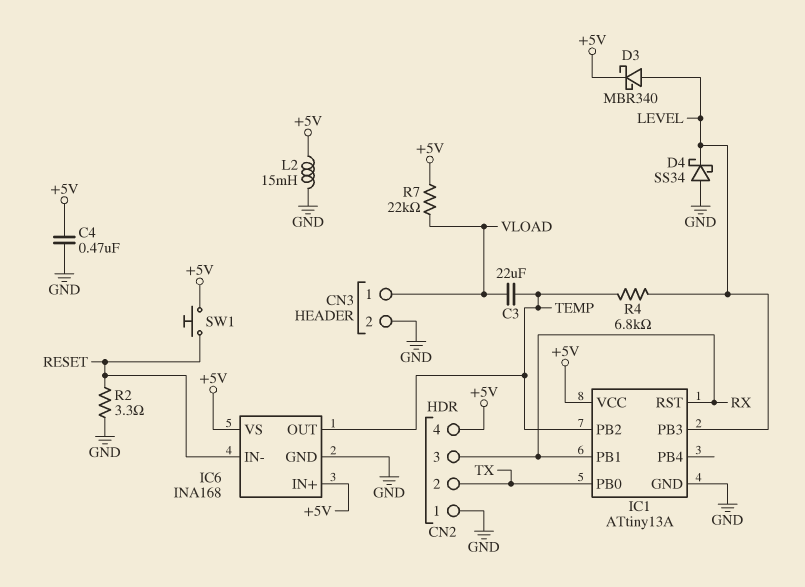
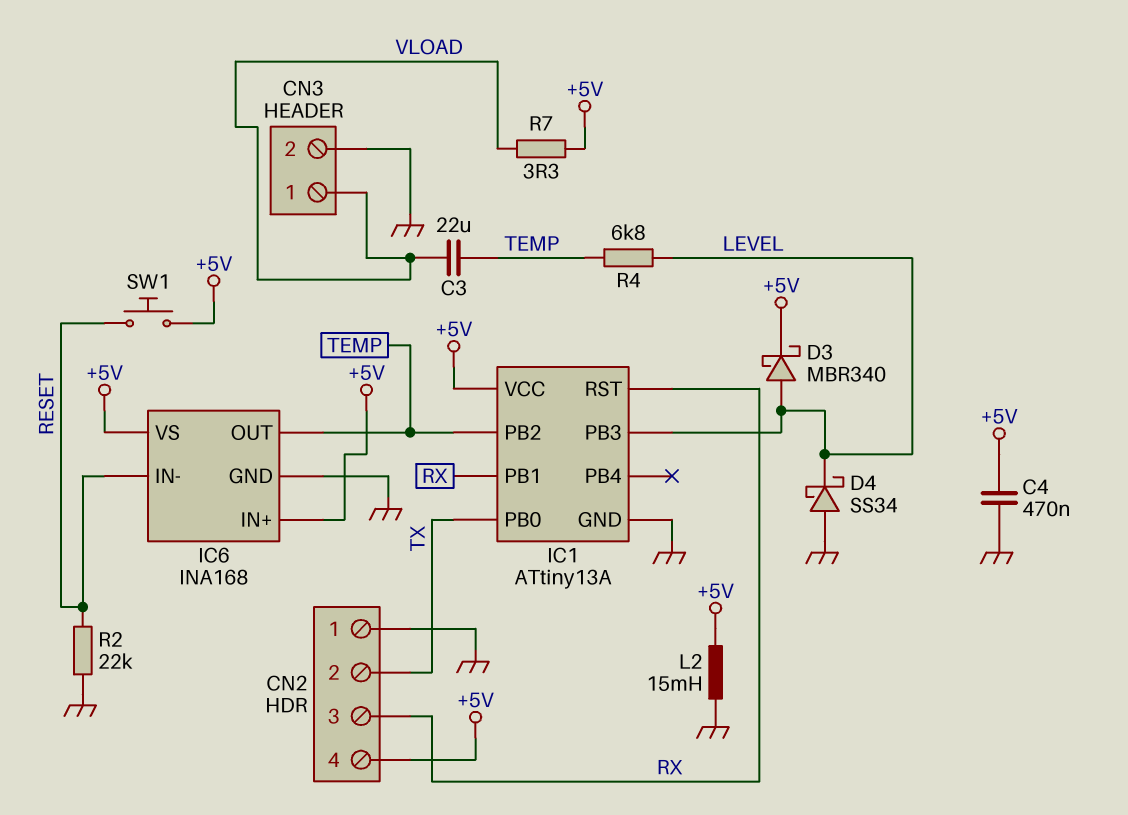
R2: 3.3 (GND, RESET) -> 22k (GND, RESET)
R7: 22k (+5V, VLOAD) -> 3.3 (+5V, VLOAD)

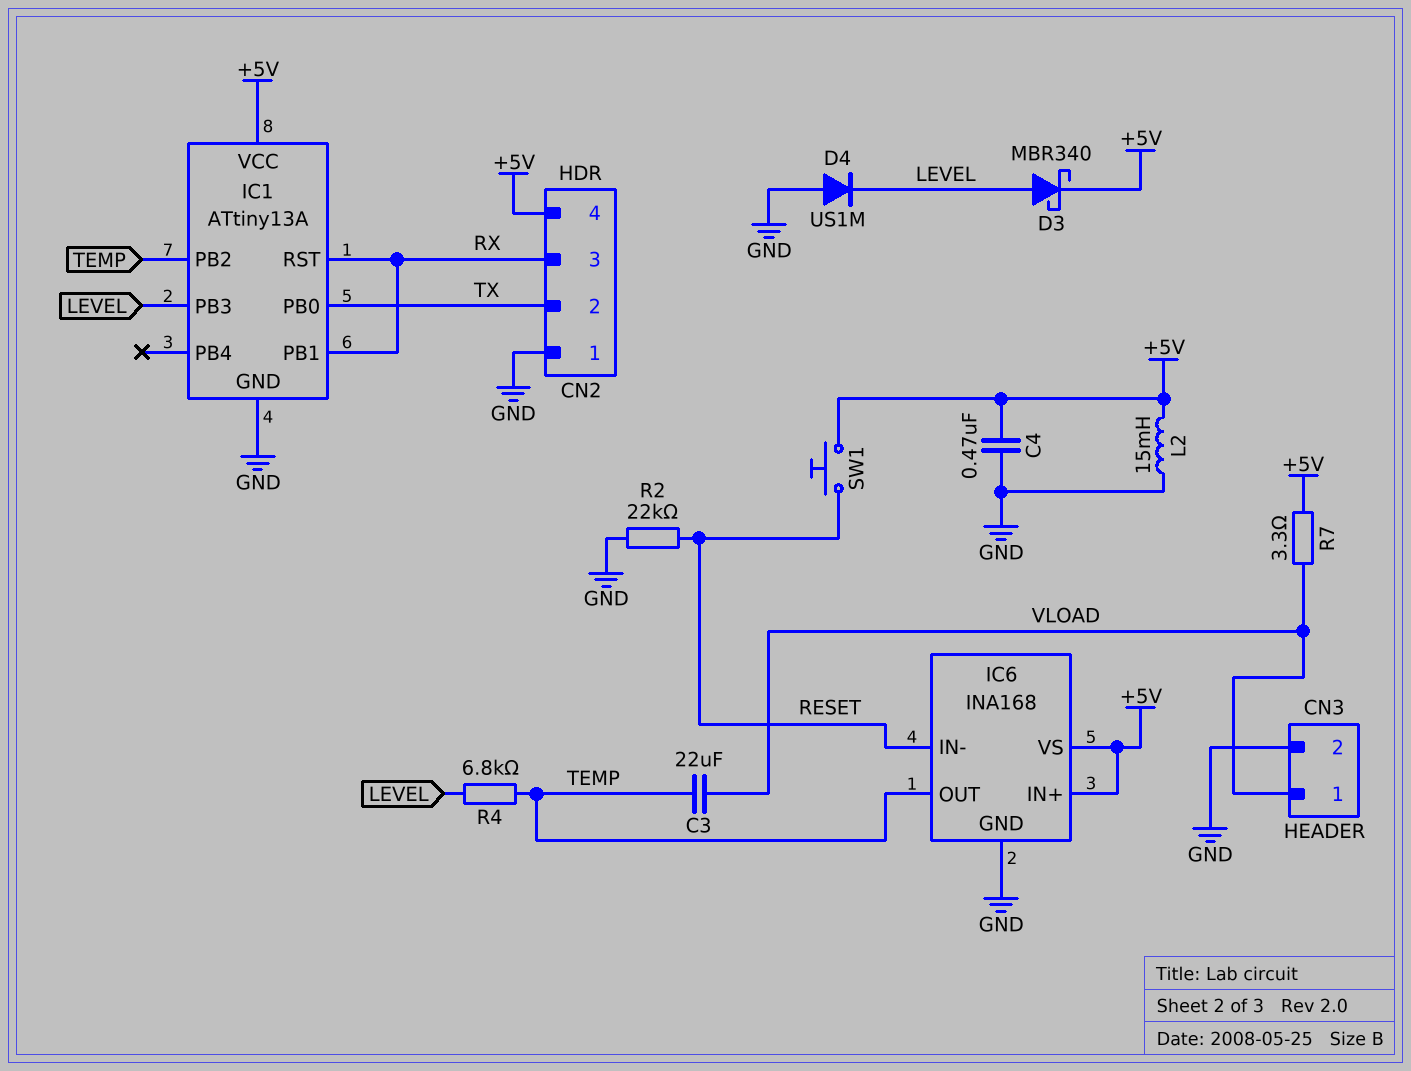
D4: schottky SS34 (A GND, K LEVEL) -> diode US1M (A GND, K LEVEL)

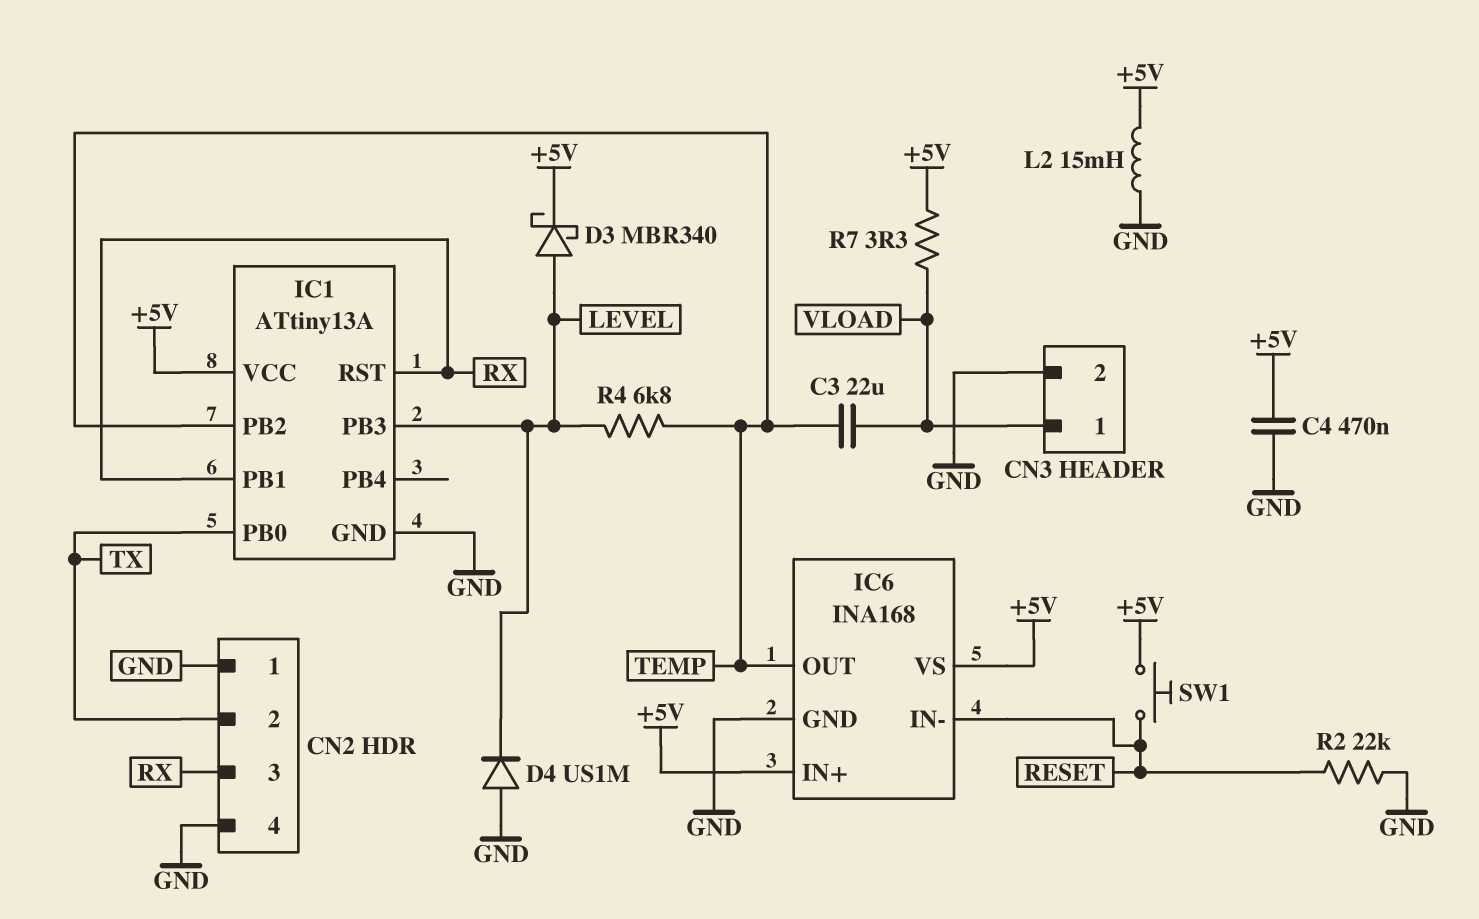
CN2 pin 4: +5V -> GND

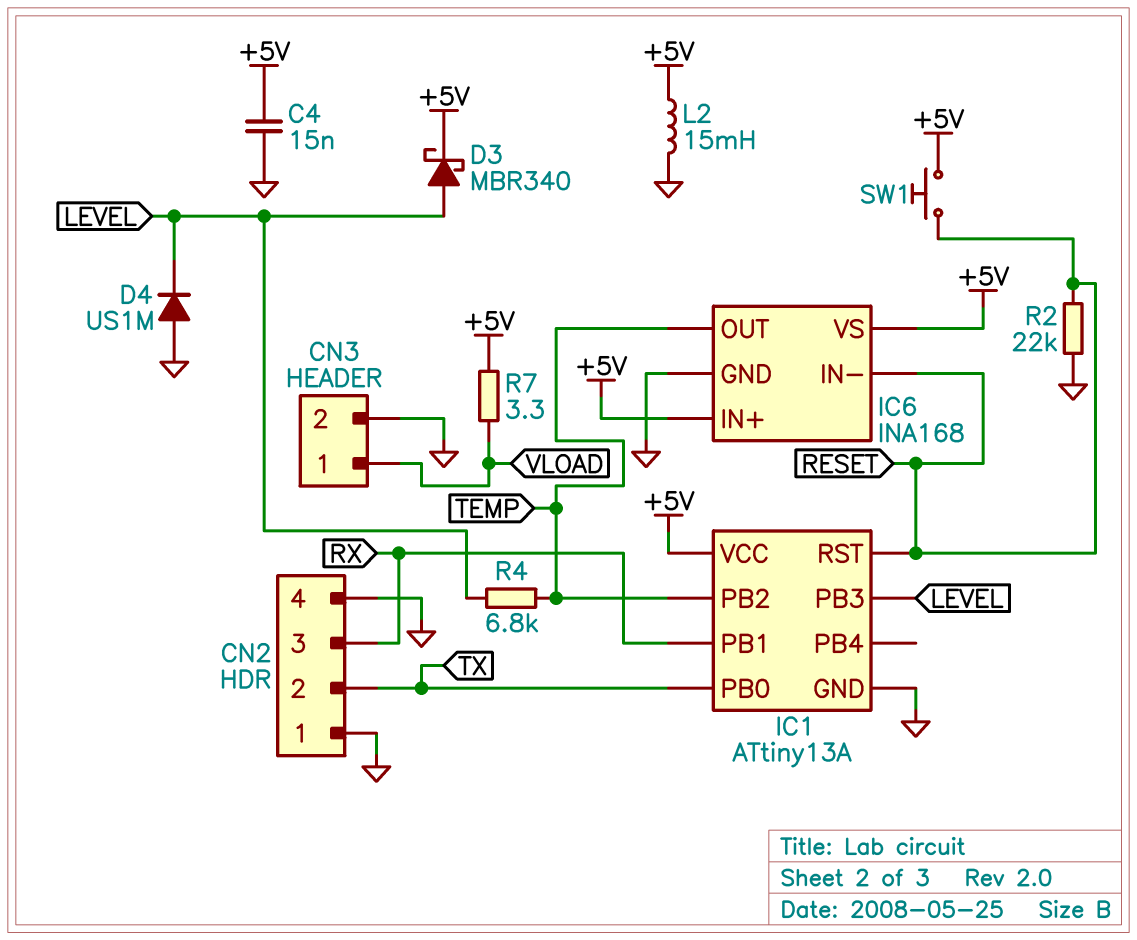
C3: 22uF (TEMP, VLOAD) -> none
C4: 470nF (+5V, GND) -> 15nF (+5V, GND)
IC1 pin RST: RX -> RESET

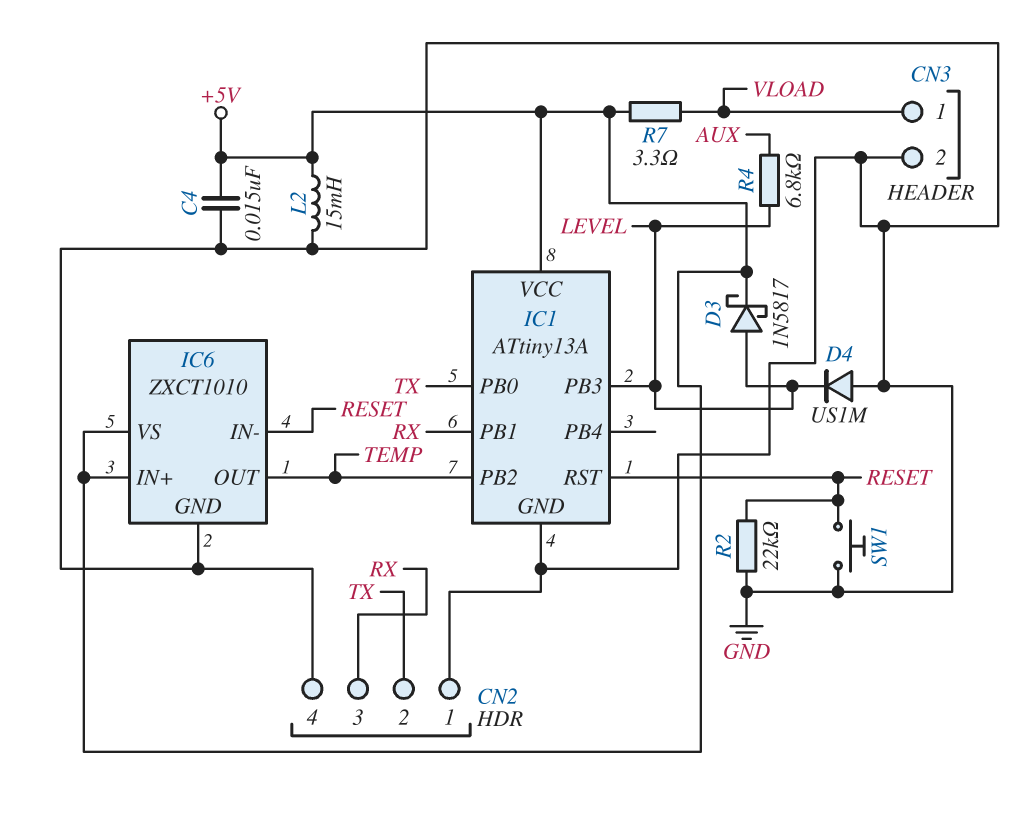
D3: schottky MBR340 (A LEVEL, K +5V) -> schottky 1N5817 (A LEVEL, K +5V)
IC6: INA168 -> ZXCT1010
R4: 6.8k (LEVEL, TEMP) -> 6.8k (AUX, LEVEL)
SW1: button (+5V, RESET) -> button (GND, RESET)

